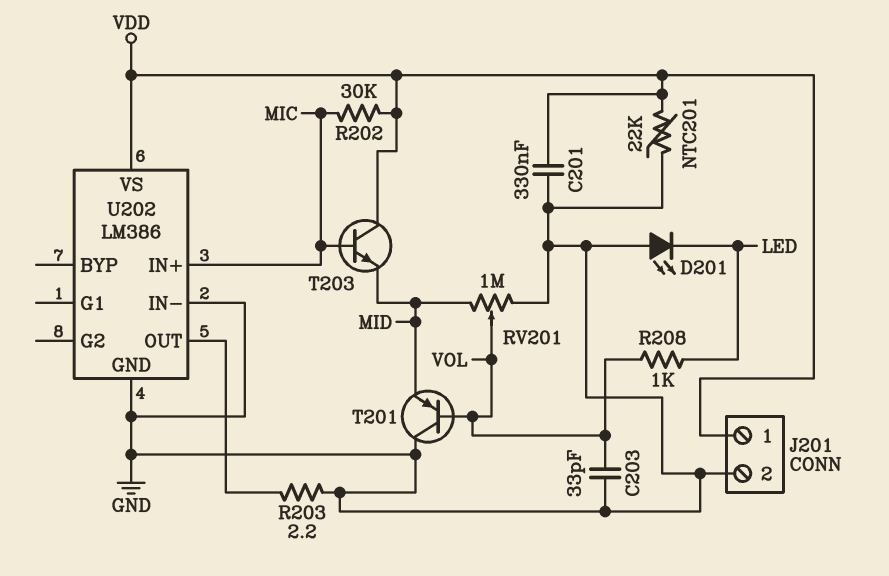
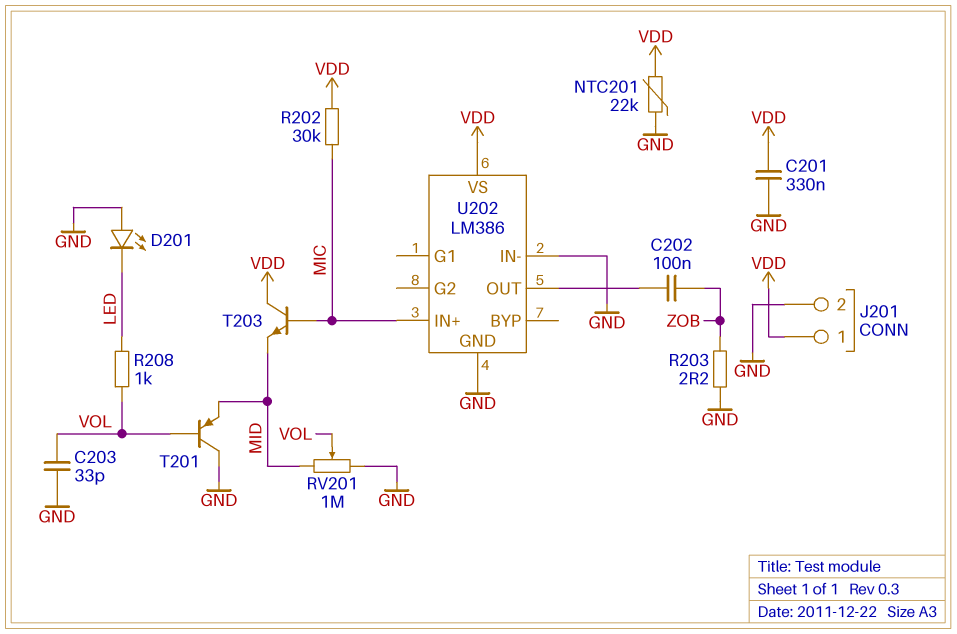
C202: none -> 100nF (U202/OUT, ZOB)
R203: 2.2 (GND, U202/OUT) -> 2.2 (GND, ZOB)

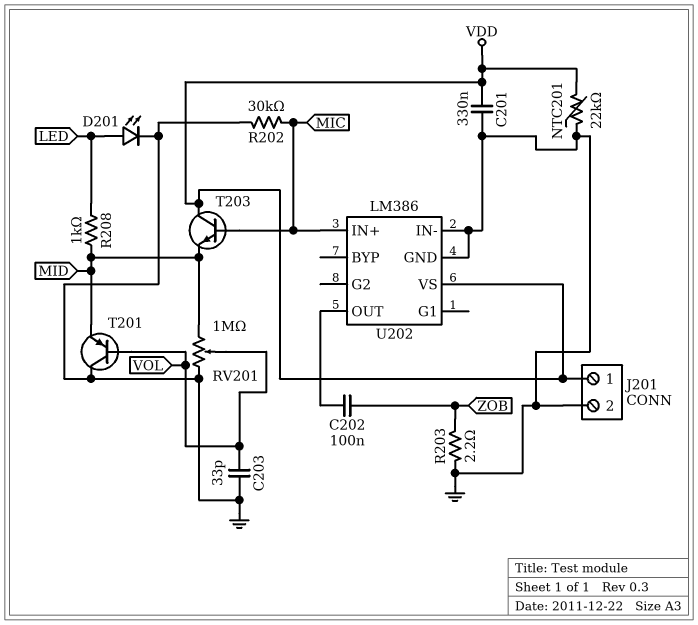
D201: LED (A GND, K LED) -> LED (A LED, K GND)
R202: 30k (MIC, VDD) -> 30k (GND, MIC)
R208: 1k (LED, VOL) -> 1k (LED, MID)

